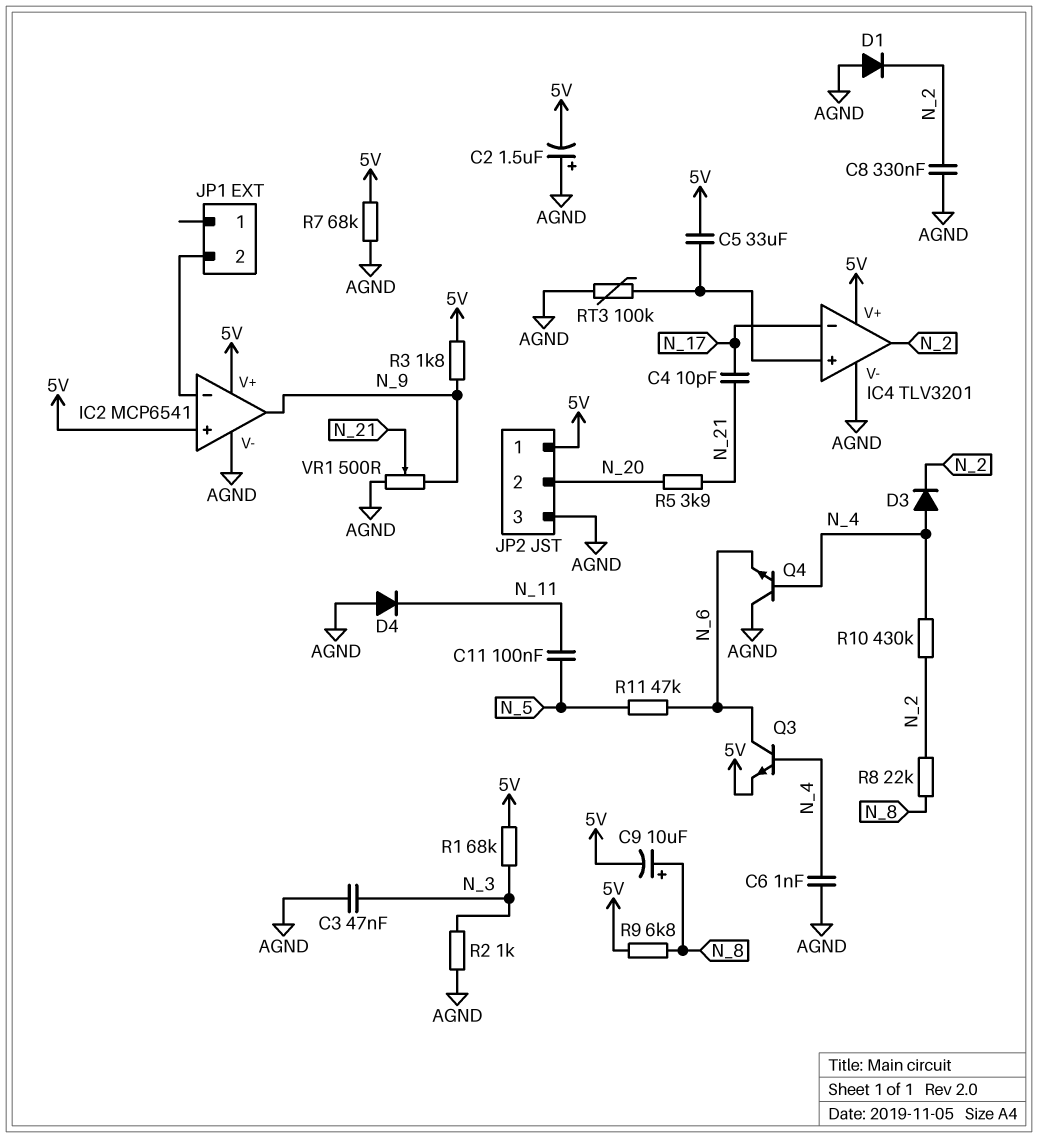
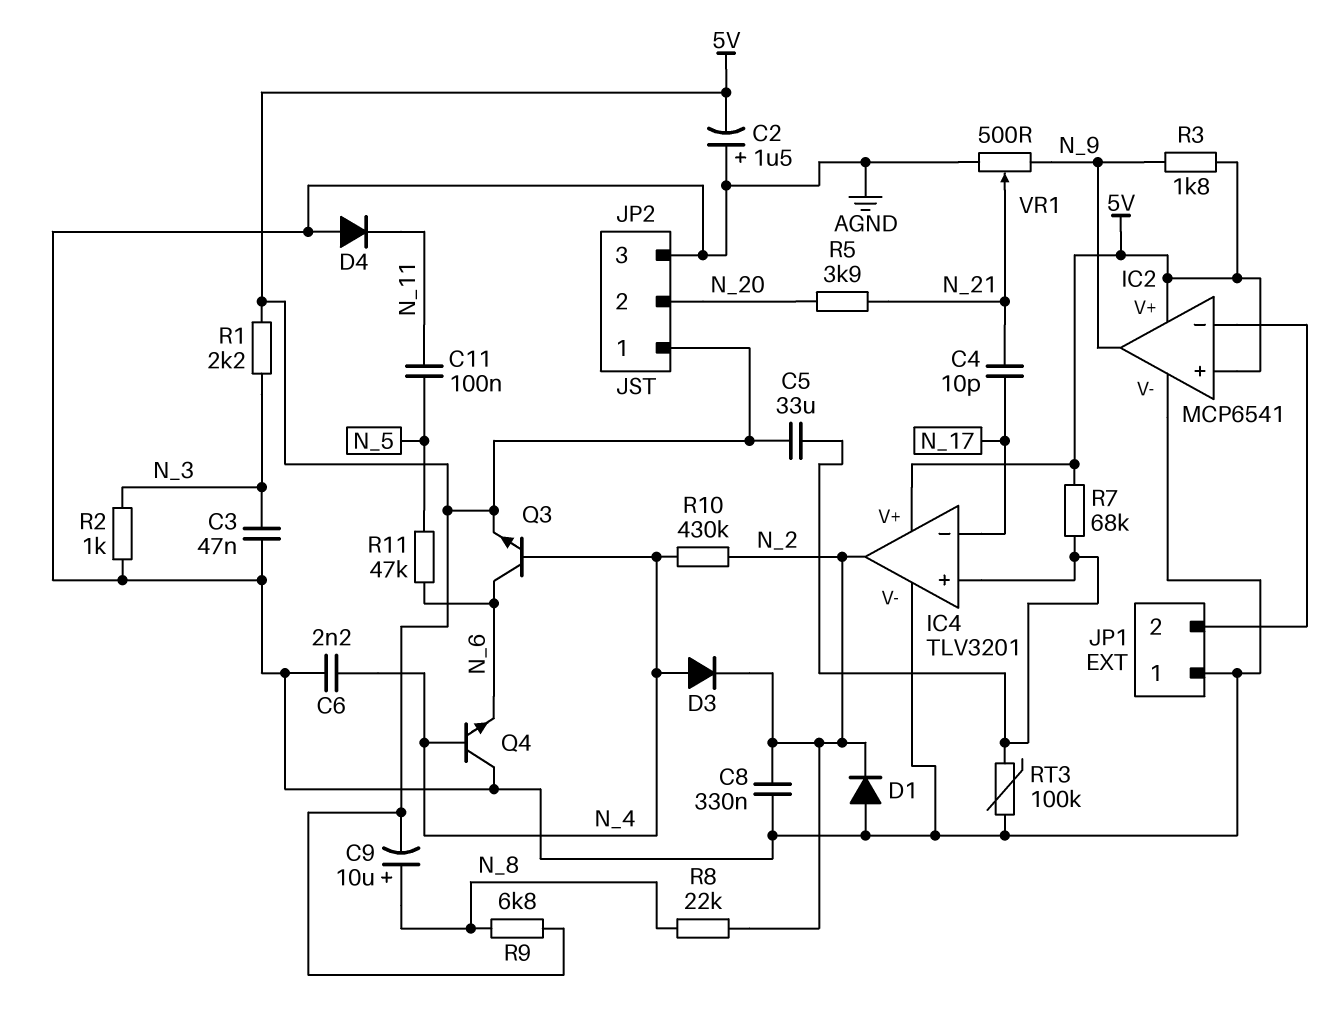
C6: 1nF (AGND, N_4) -> 2.2nF (AGND, N_4)
JP1 pin 1: none -> AGND
R1: 68k (5V, N_3) -> 2.2k (5V, N_3)
R7: 68k (5V, AGND) -> 68k (5V, IC4/in+)

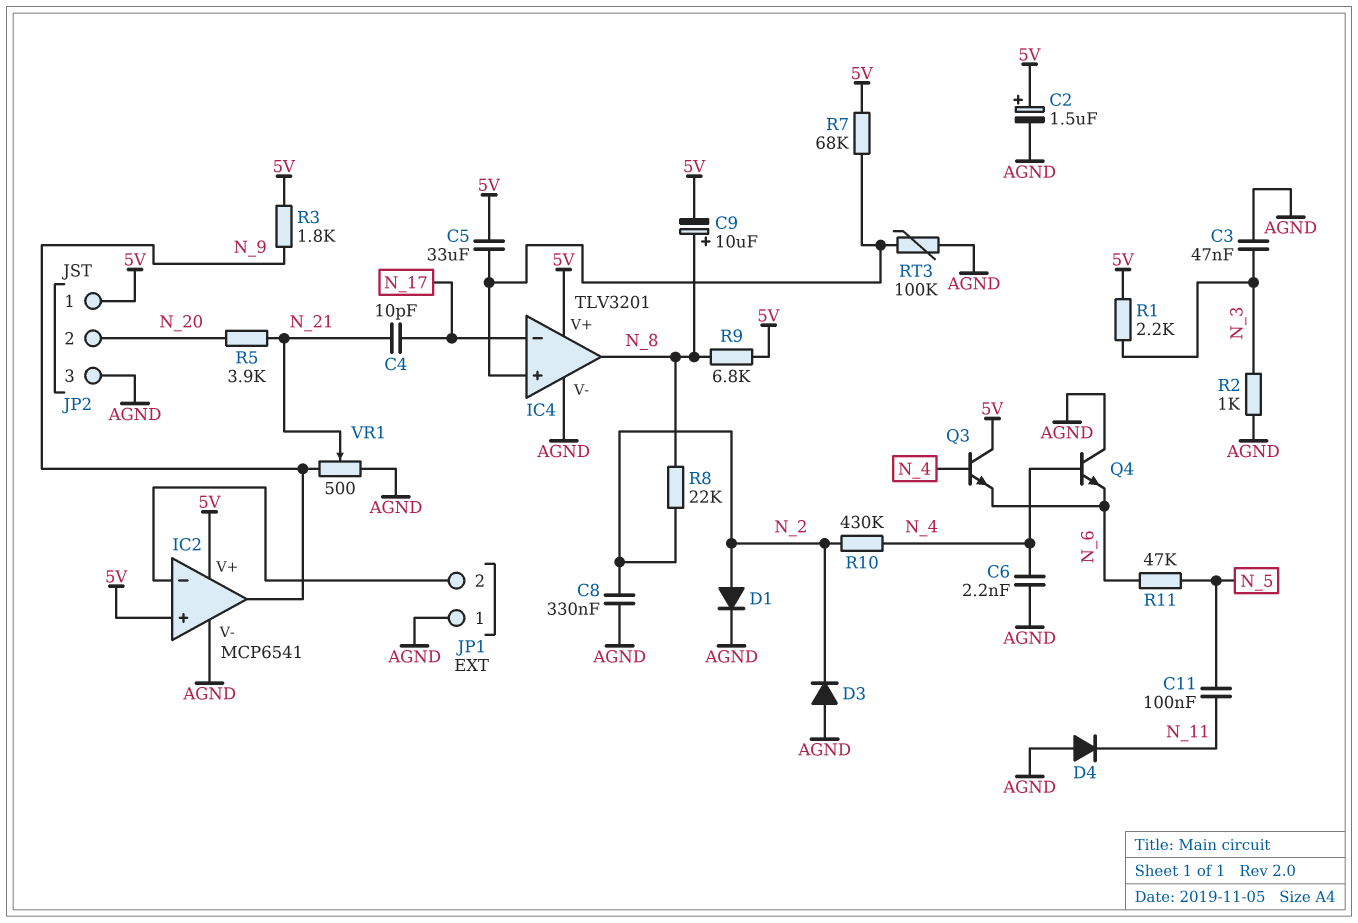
C2: 1.5uF (plus AGND, minus 5V) -> 1.5uF (plus 5V, minus AGND)
D1: diode (A AGND, K N_2) -> diode (A N_2, K AGND)
D3: diode (A N_4, K N_2) -> diode (A AGND, K N_2)
IC4 pin out: N_2 -> N_8
Q3: NPN (B N_4, C N_6, E 5V) -> NPN (B N_4, C 5V, E N_6)

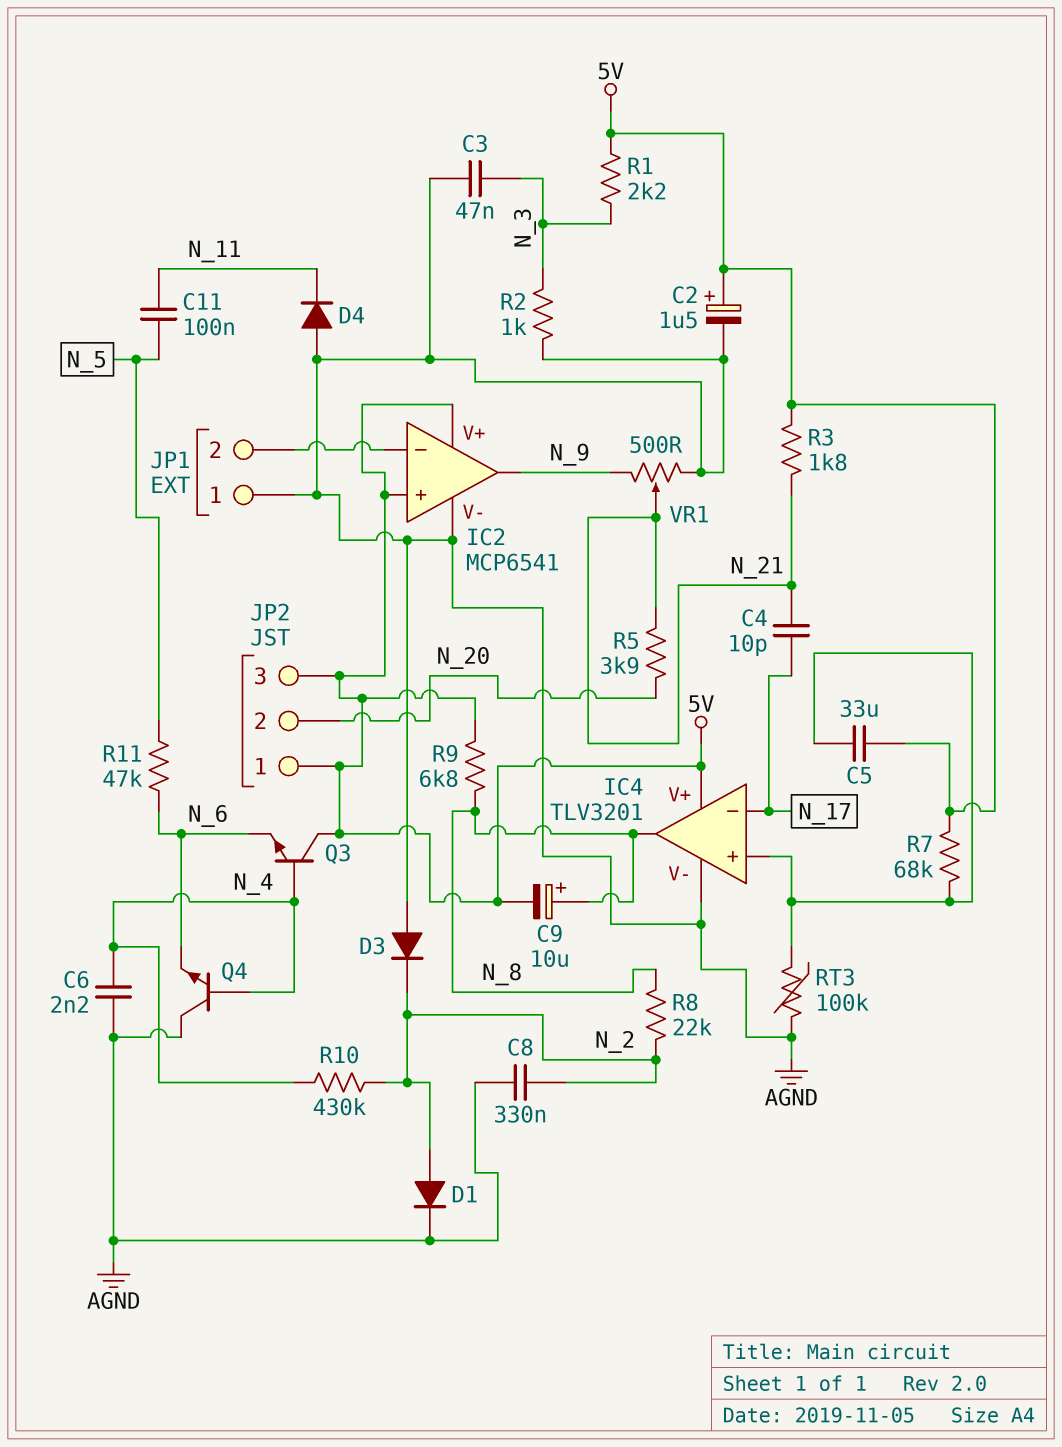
JP2 pin 3: AGND -> 5V
R3: 1.8k (5V, N_9) -> 1.8k (5V, N_21)

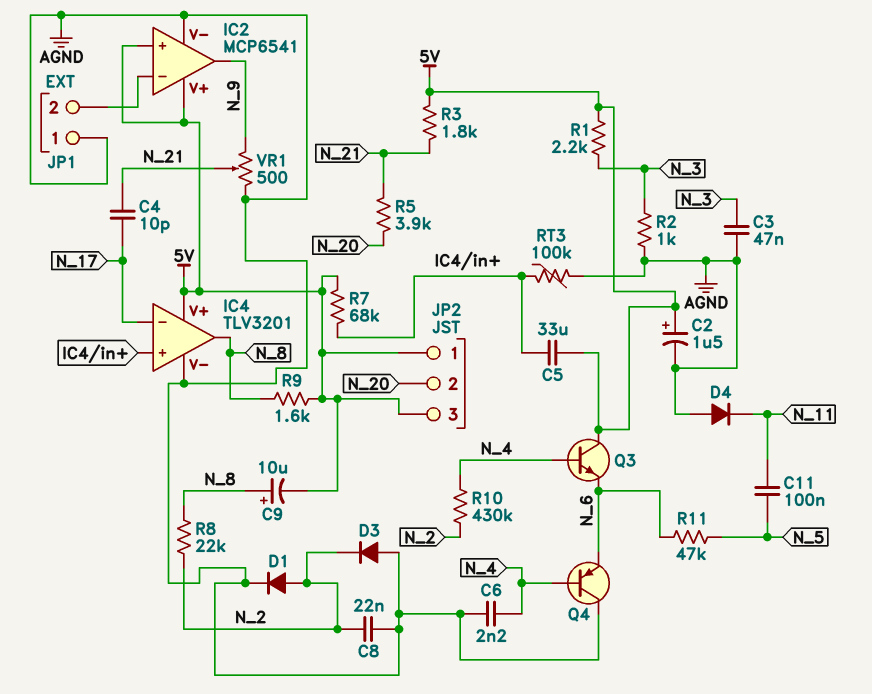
C8: 330nF (AGND, N_2) -> 22nF (AGND, N_2)
Q4: NPN (B N_4, C AGND, E N_6) -> PNP (B N_4, C AGND, E N_6)
R9: 6.8k (5V, N_8) -> 1.6k (5V, N_8)

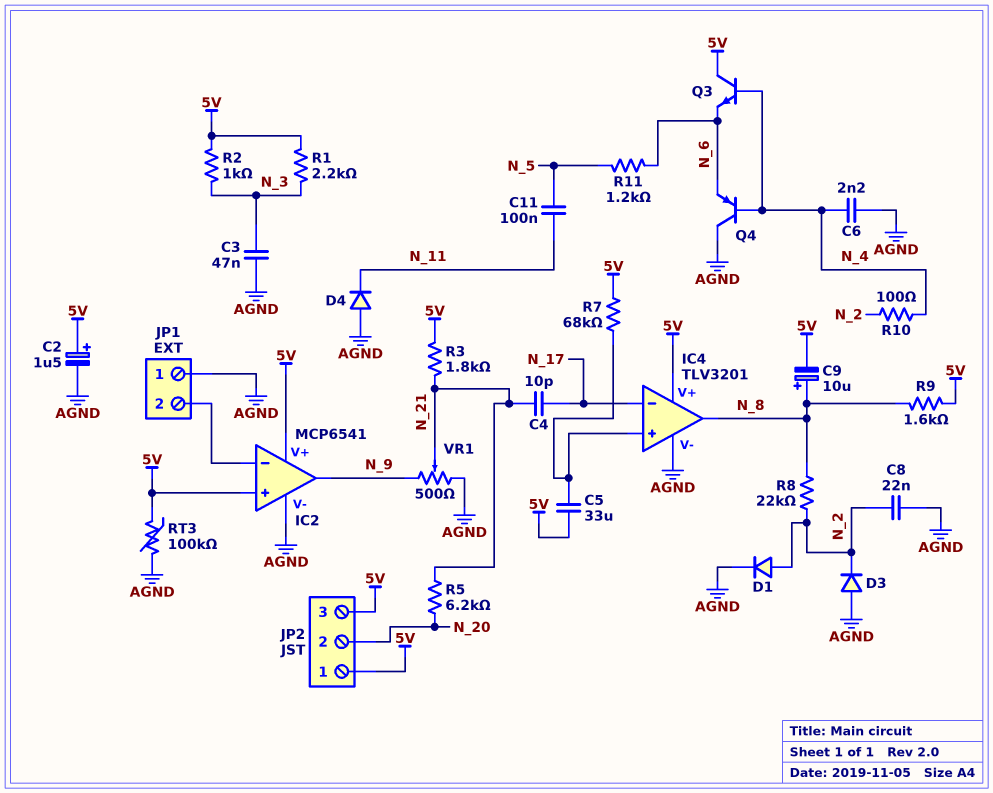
R2: 1k (AGND, N_3) -> 1k (5V, N_3)
R5: 3.9k (N_20, N_21) -> 6.2k (N_20, N_21)
R10: 430k (N_2, N_4) -> 100 (N_2, N_4)
R11: 47k (N_5, N_6) -> 1.2k (N_5, N_6)
RT3: 100k (AGND, IC4/in+) -> 100k (5V, AGND)

